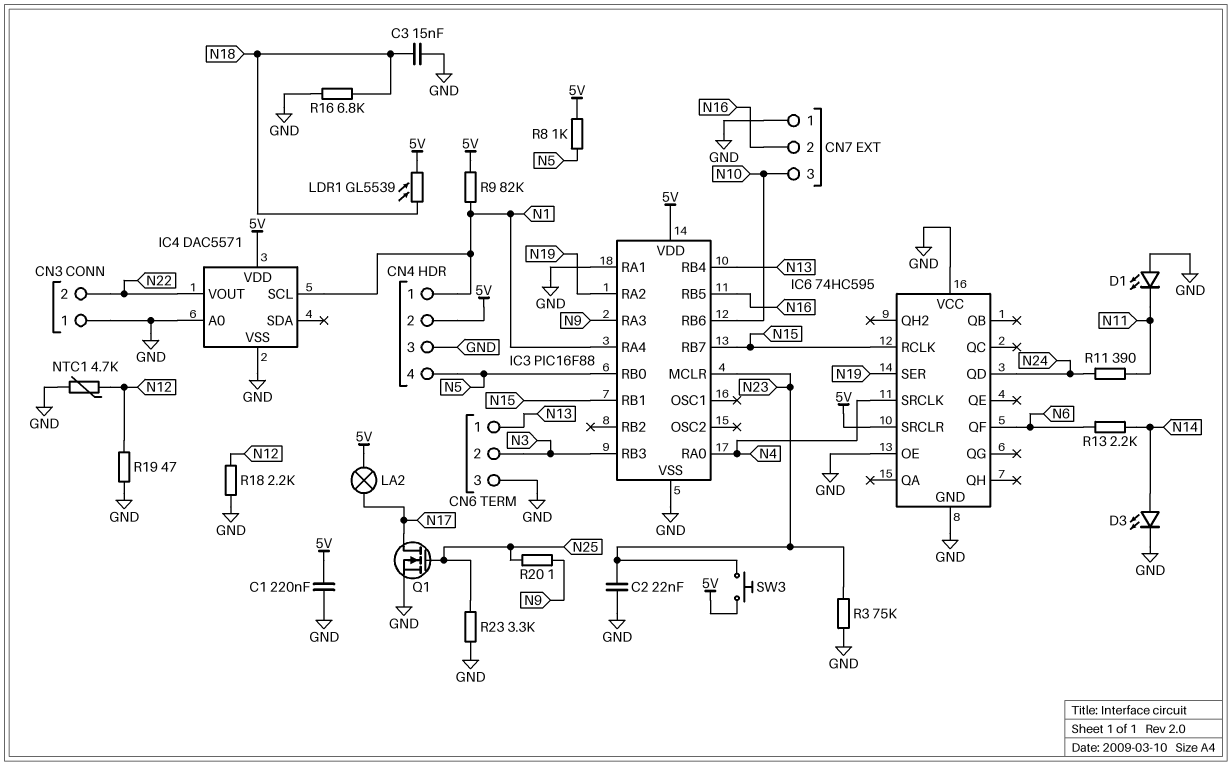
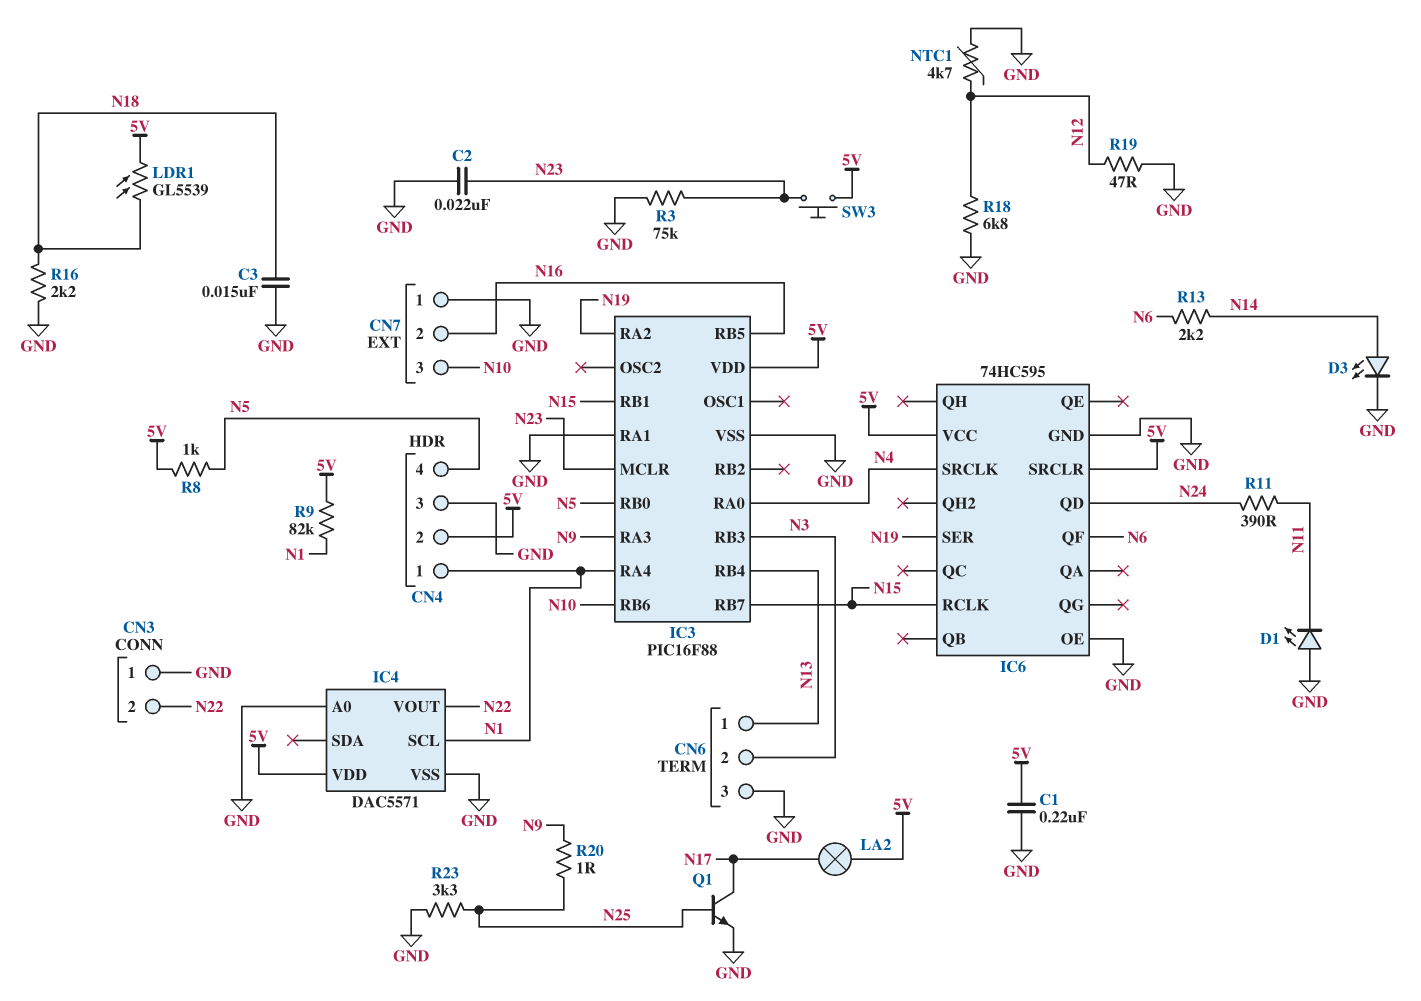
IC6 pin VCC: GND -> 5V
Q1: NMOS (G N25, D N17, S GND) -> NPN (B N25, C N17, E GND)
R16: 6.8k (GND, N18) -> 2.2k (GND, N18)
R18: 2.2k (GND, N12) -> 6.8k (GND, N12)

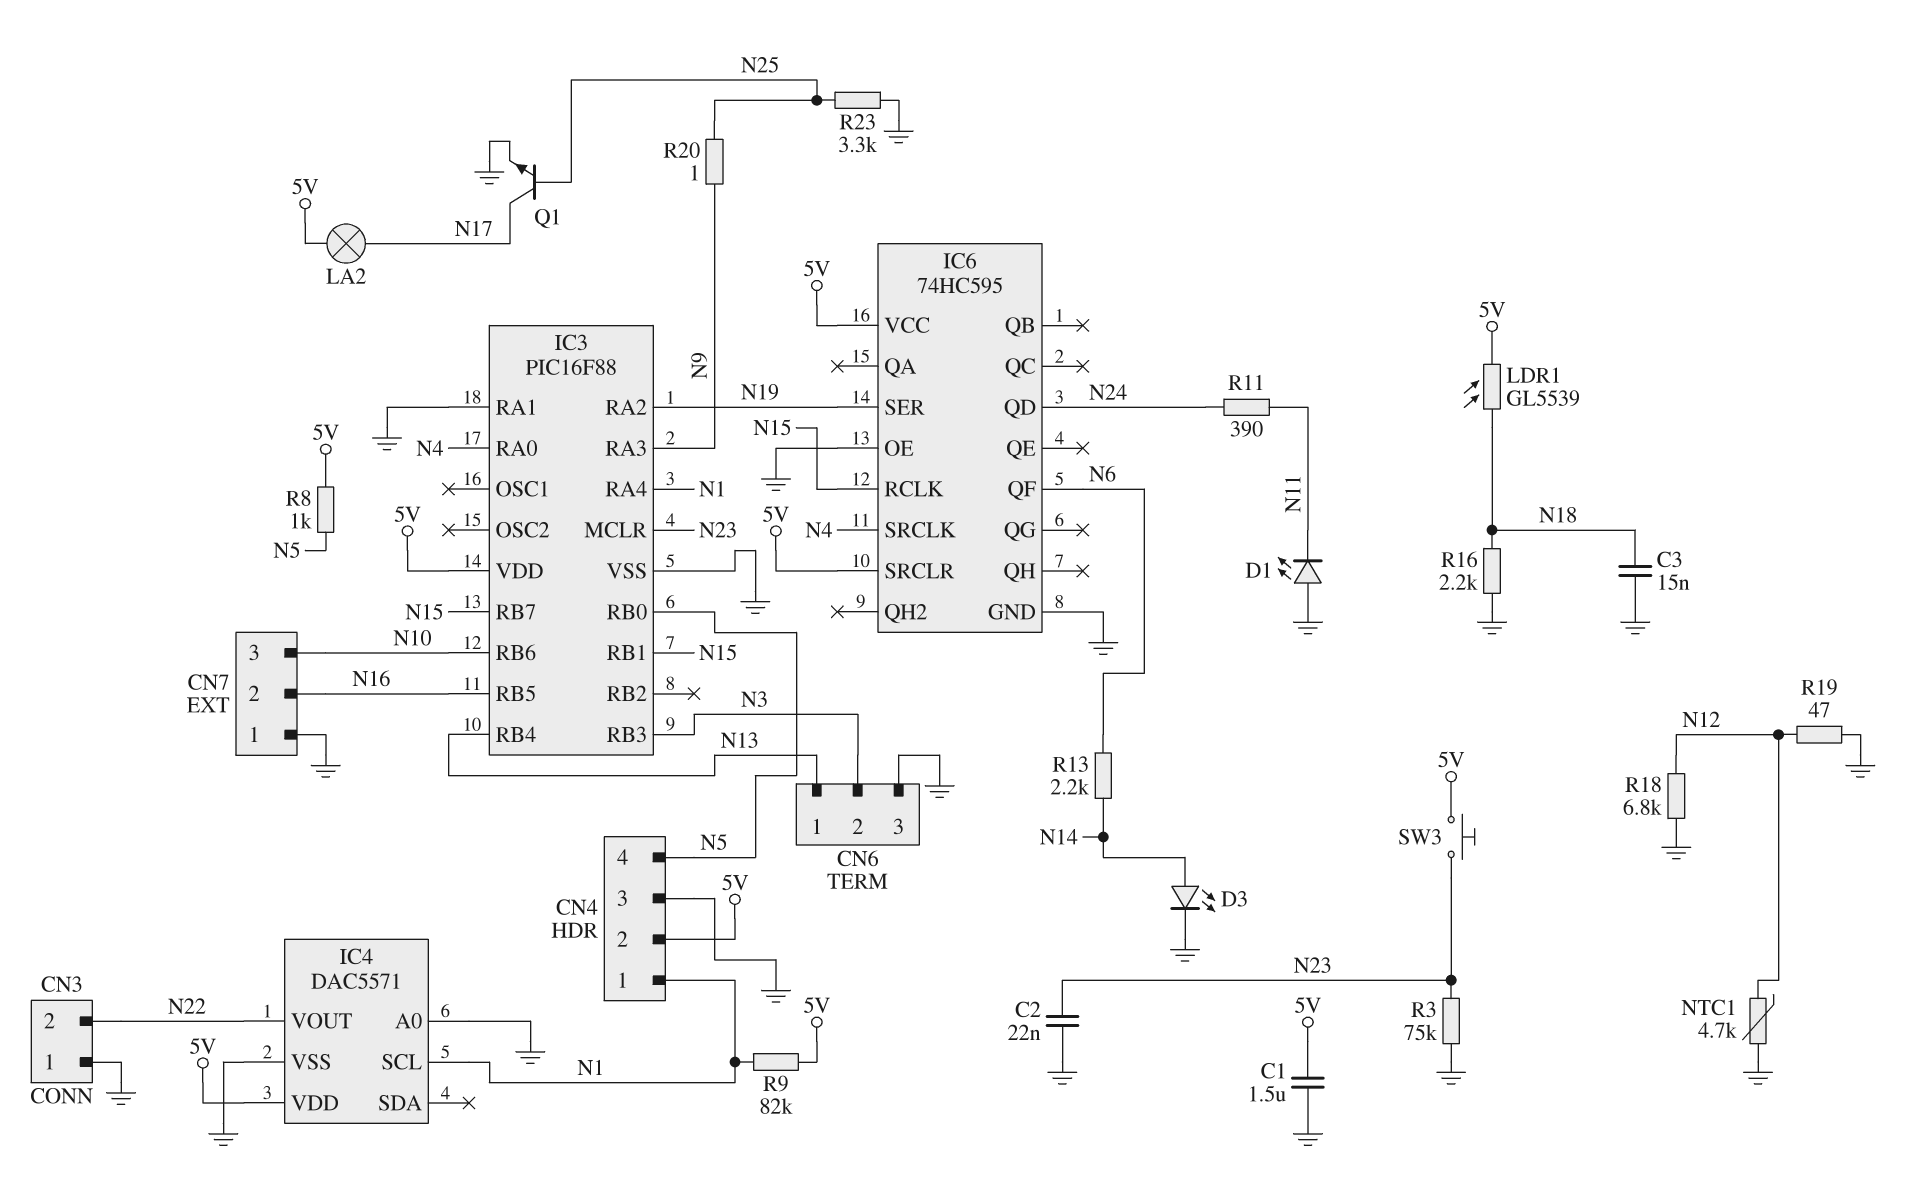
C1: 220nF (5V, GND) -> 1.5uF (5V, GND)

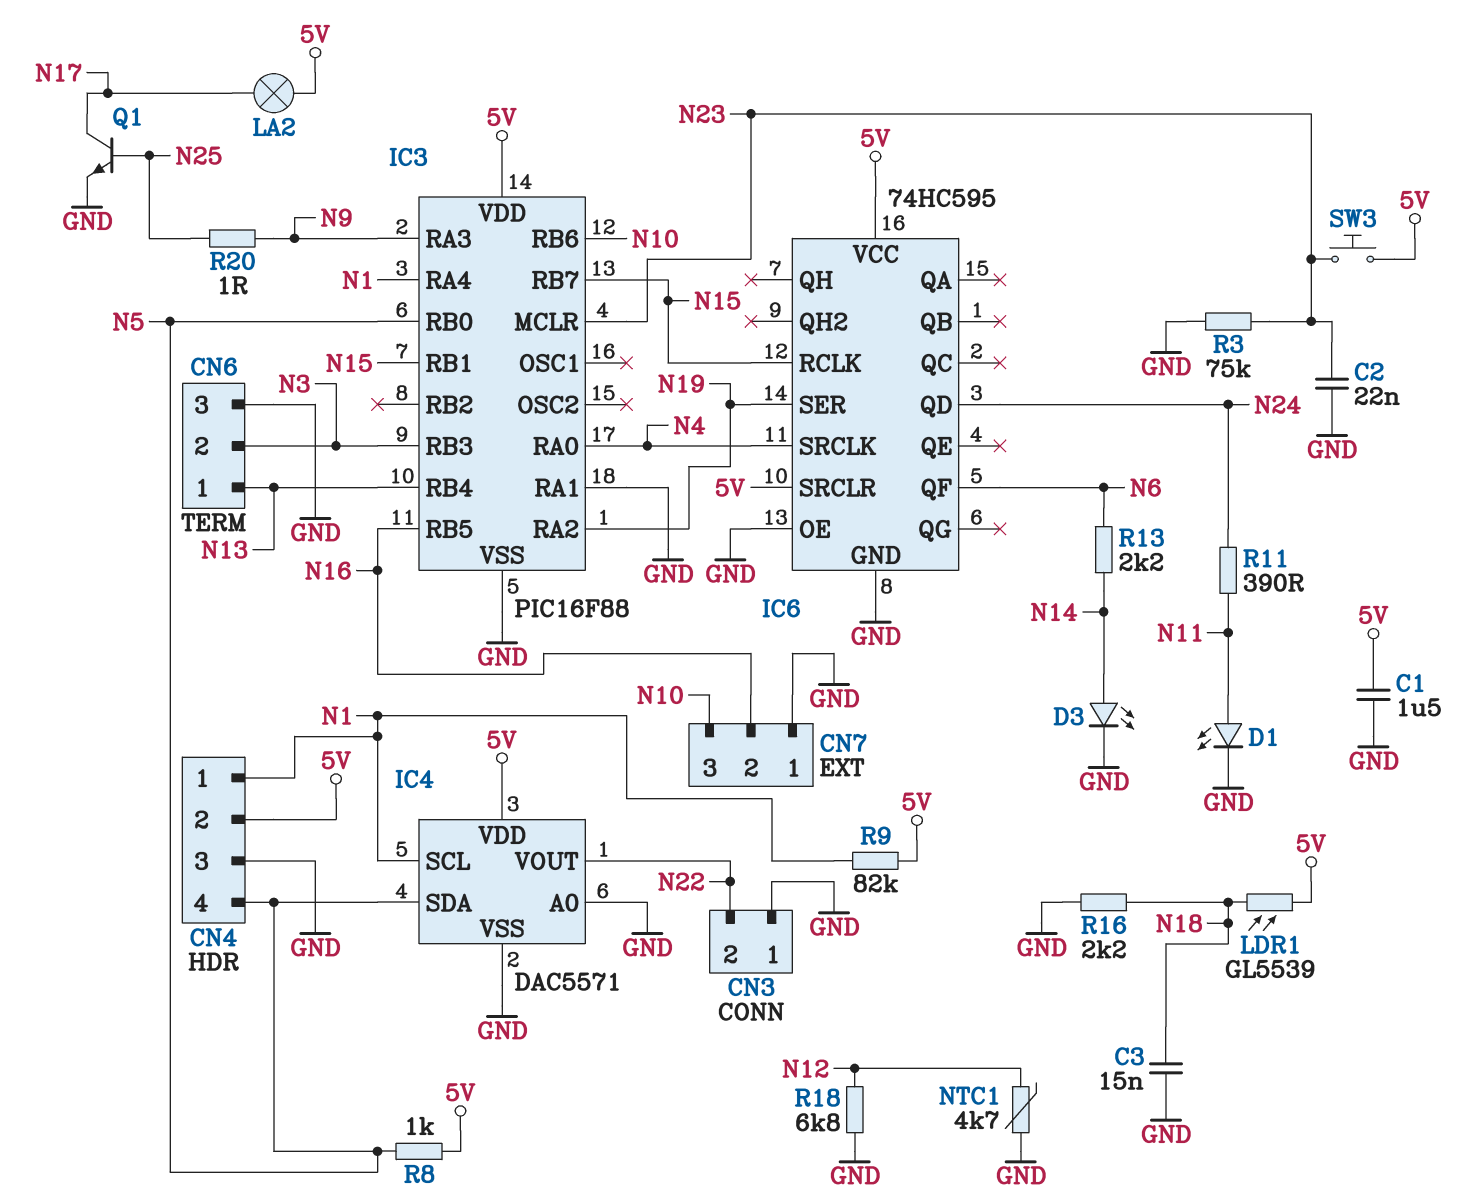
D1: LED (A GND, K N11) -> LED (A N11, K GND)
IC4 pin SDA: none -> N5
R19: 47 (GND, N12) -> none
R23: 3.3k (GND, N25) -> none

